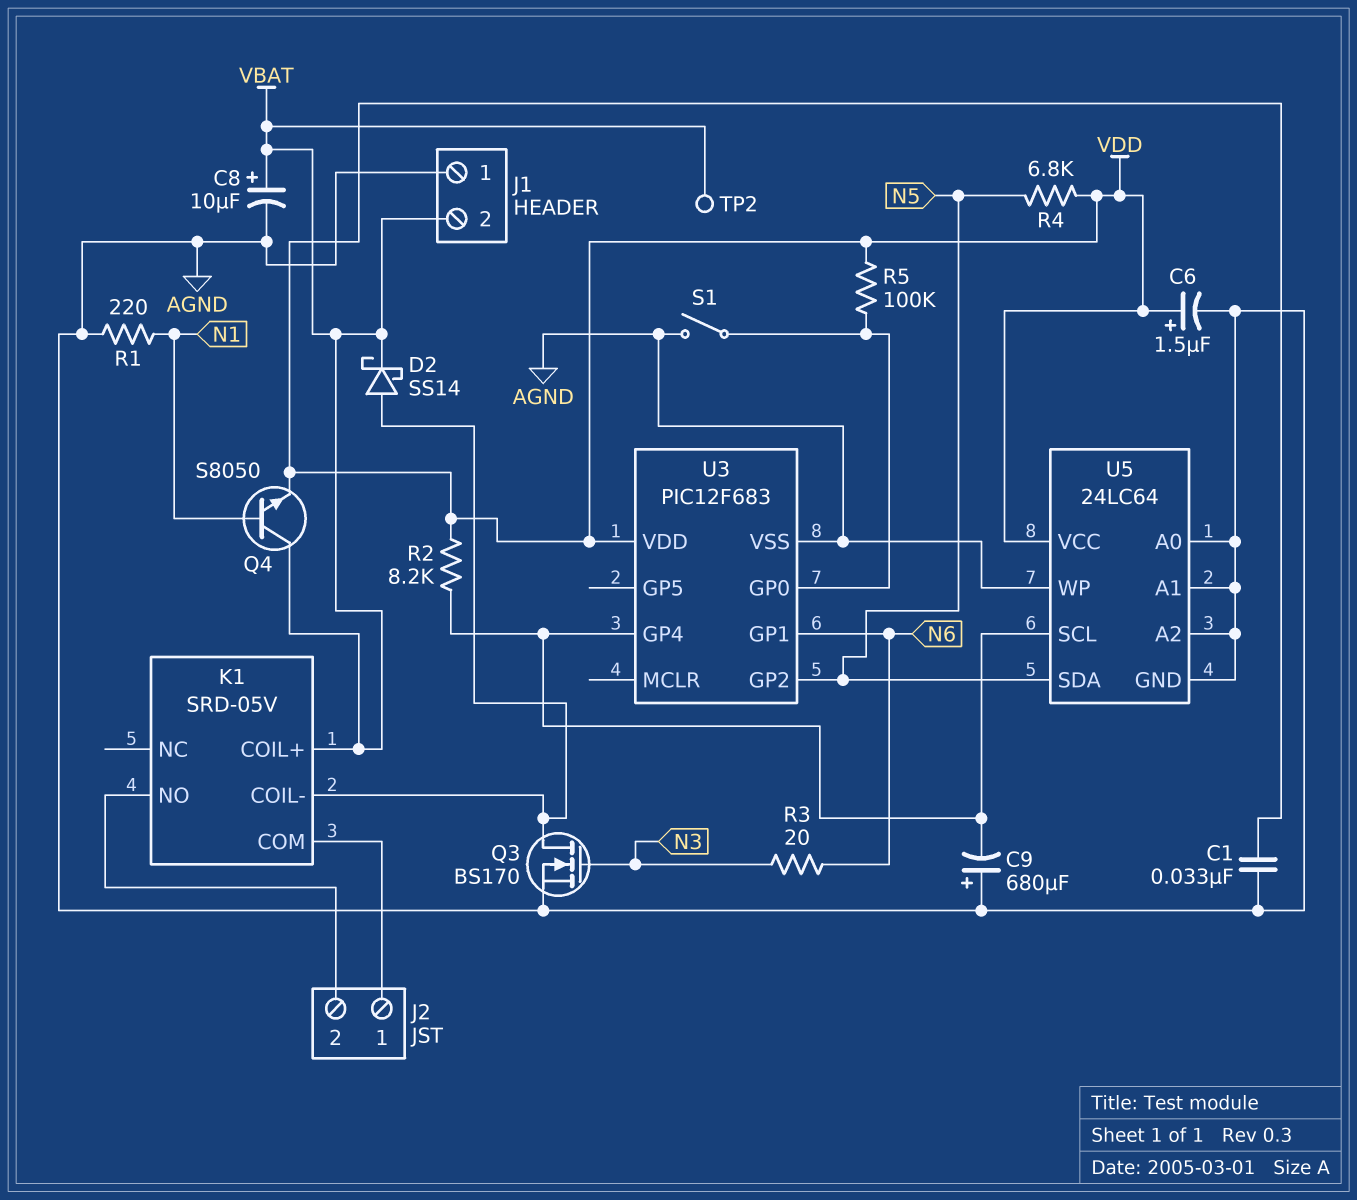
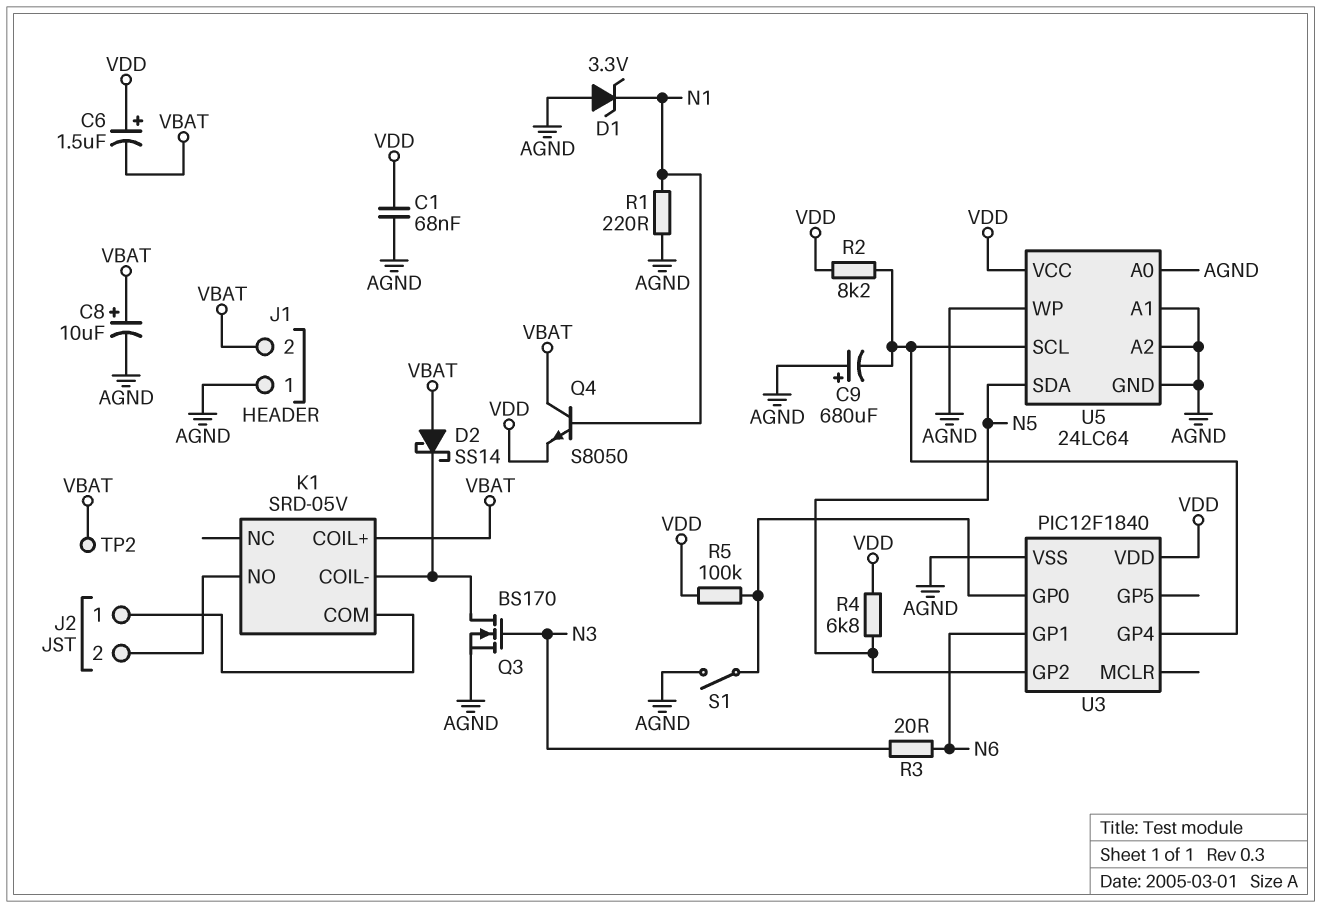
C1: 33nF (AGND, VDD) -> 68nF (AGND, VDD)
C6: 1.5uF (plus VDD, minus AGND) -> 1.5uF (plus VDD, minus VBAT)
D1: none -> zener 3.3V (A AGND, K N1)
D2: schottky SS14 (A K1/COIL-, K VBAT) -> schottky SS14 (A VBAT, K K1/COIL-)
U3: PIC12F683 -> PIC12F1840

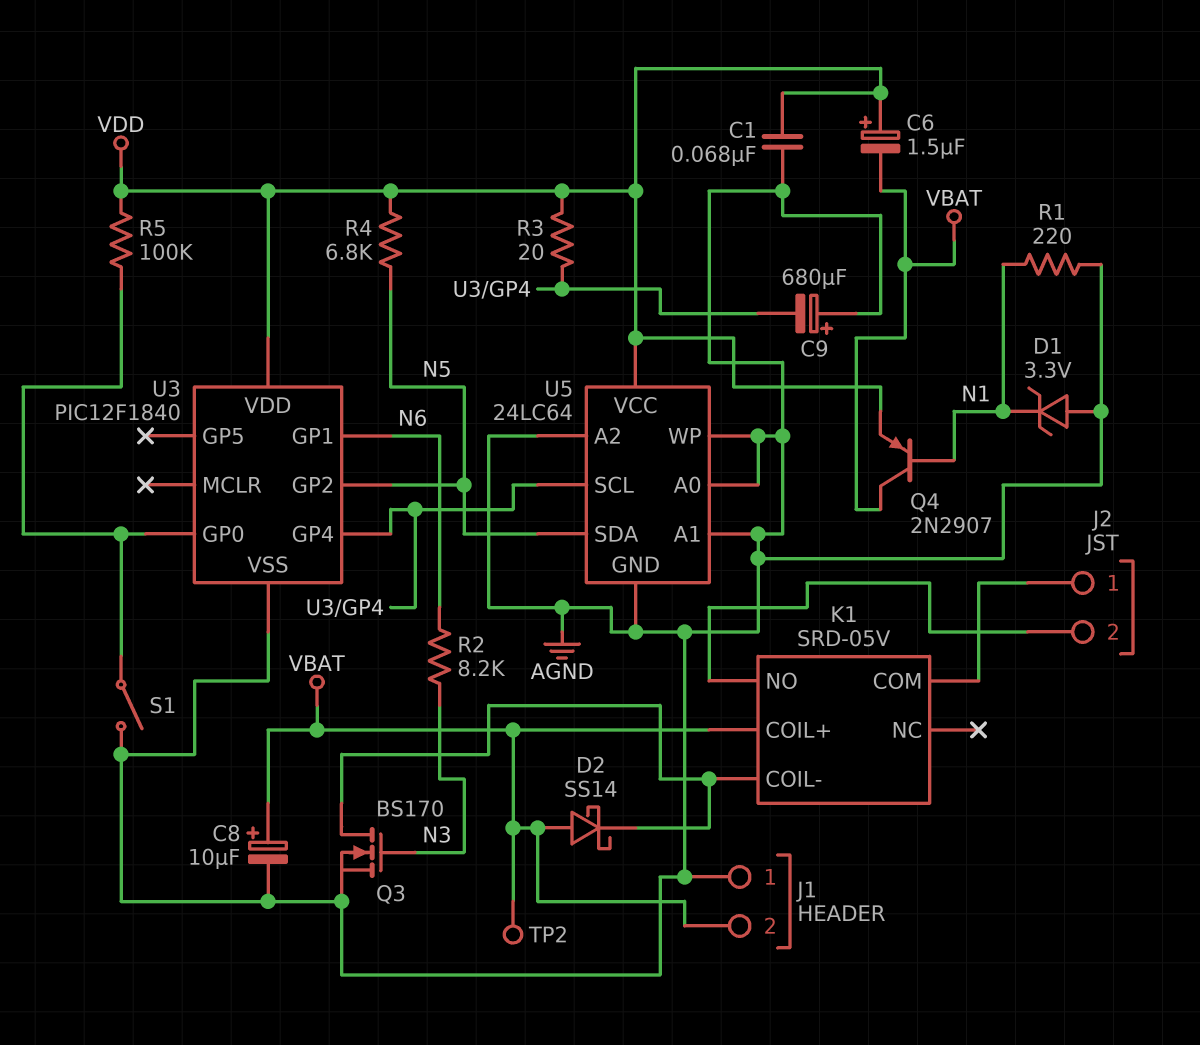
Q4: NPN S8050 (B N1, C VBAT, E VDD) -> PNP 2N2907 (B N1, C VBAT, E VDD)
R2: 8.2k (U3/GP4, VDD) -> 8.2k (N3, N6)
R3: 20 (N3, N6) -> 20 (U3/GP4, VDD)

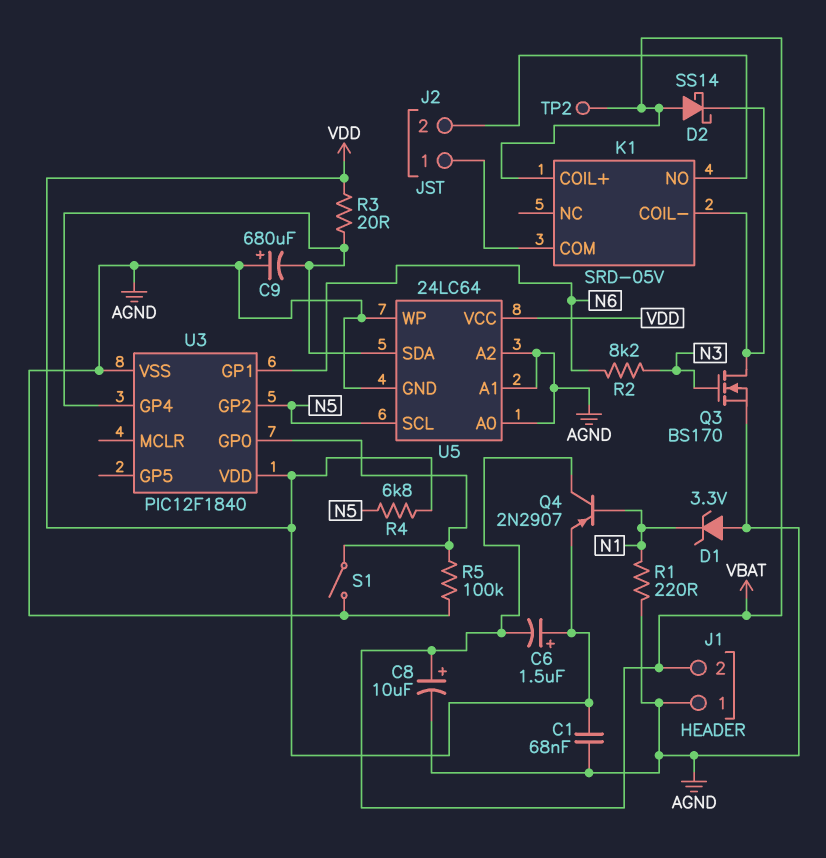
R5: 100k (U3/GP0, VDD) -> 100k (AGND, U3/GP0)
U5 pin SCL: U3/GP4 -> N5
U5 pin SDA: N5 -> U3/GP4

